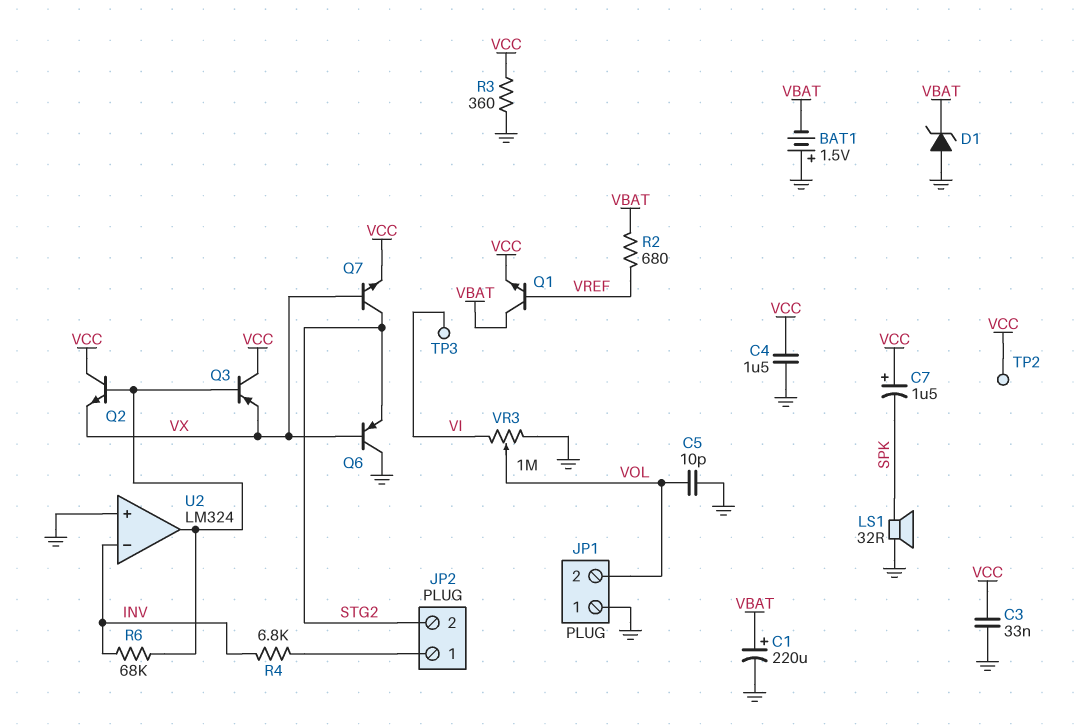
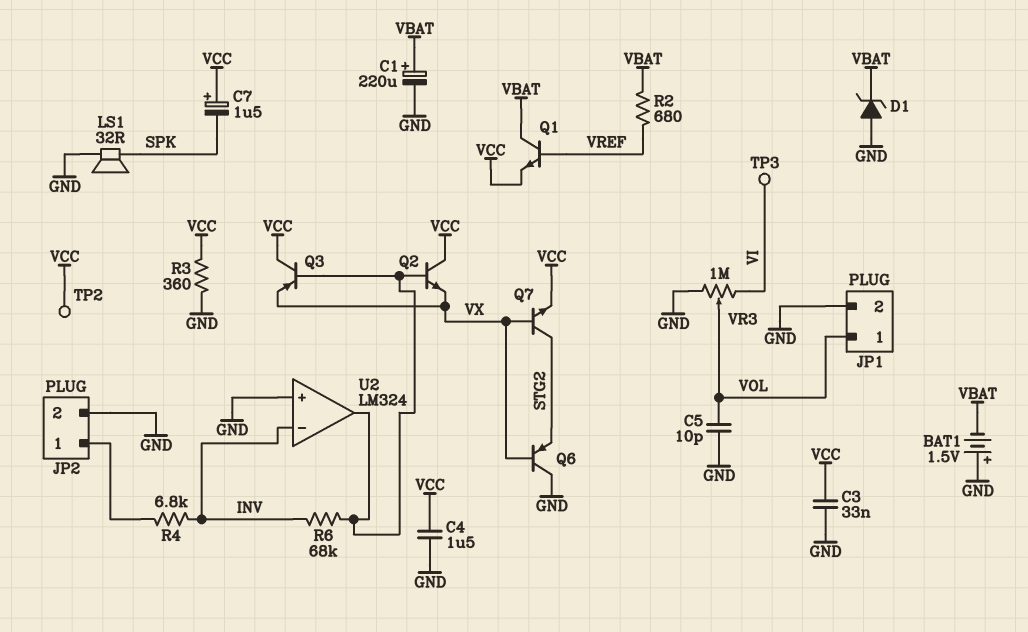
JP1 pin 1: GND -> VOL
JP1 pin 2: VOL -> GND
JP2 pin 2: STG2 -> GND

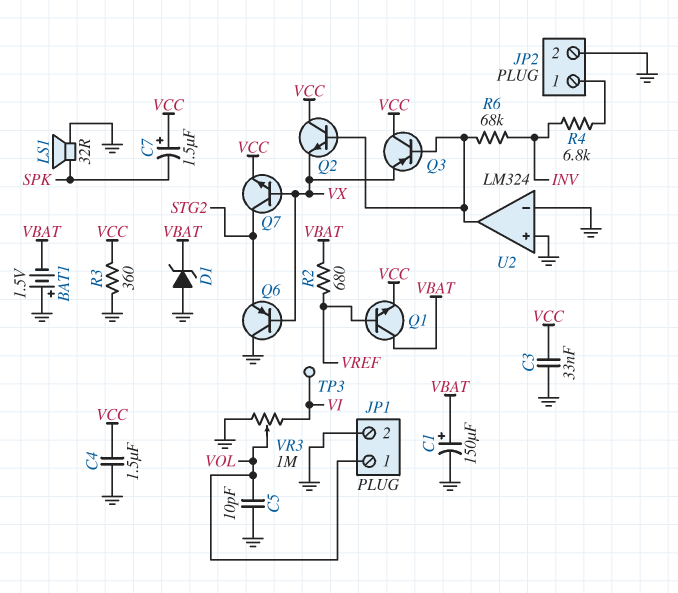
C1: 220uF (plus VBAT, minus GND) -> 150uF (plus VBAT, minus GND)
TP2: test point (VCC) -> none
U2 pin in-: INV -> GND

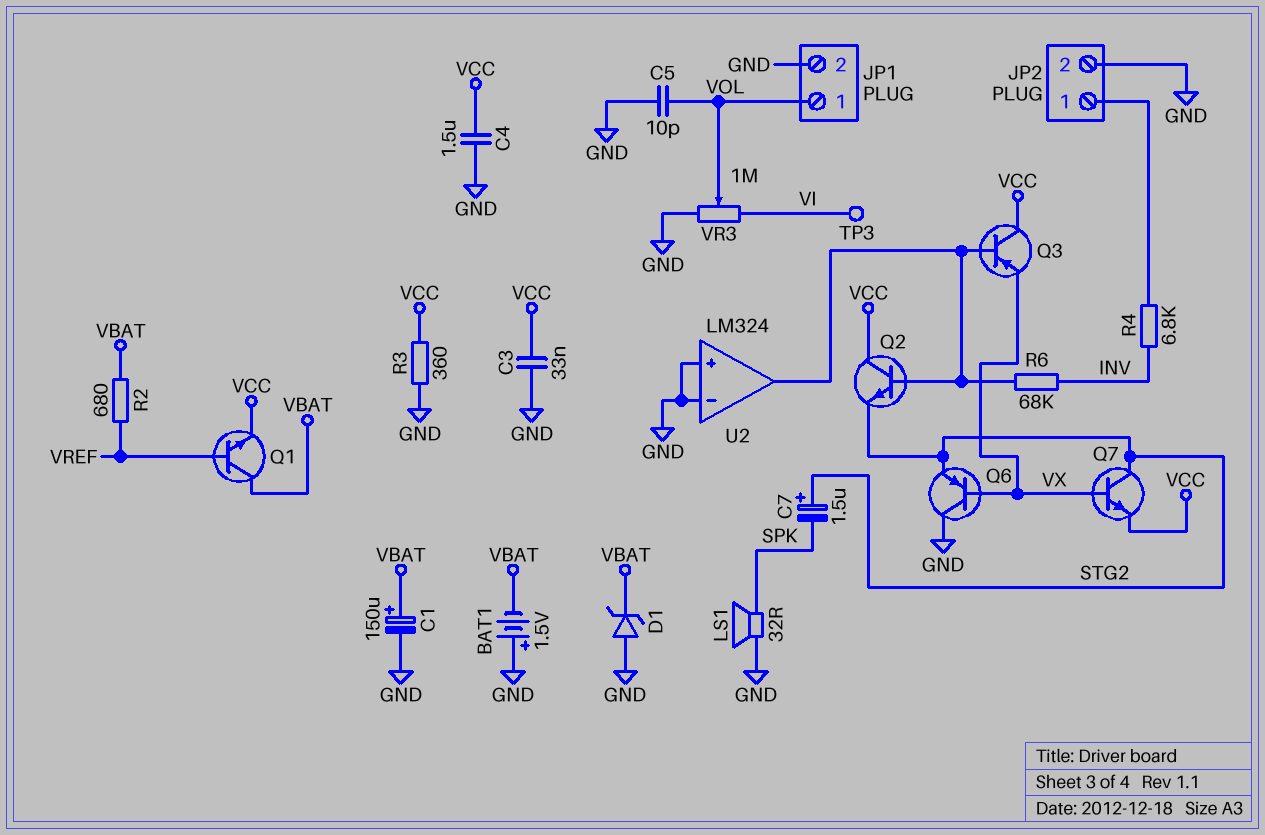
C7: 1.5uF (plus VCC, minus SPK) -> 1.5uF (plus STG2, minus SPK)
Q2: NPN (B U2/out, C VCC, E VX) -> NPN (B U2/out, C VCC, E STG2)

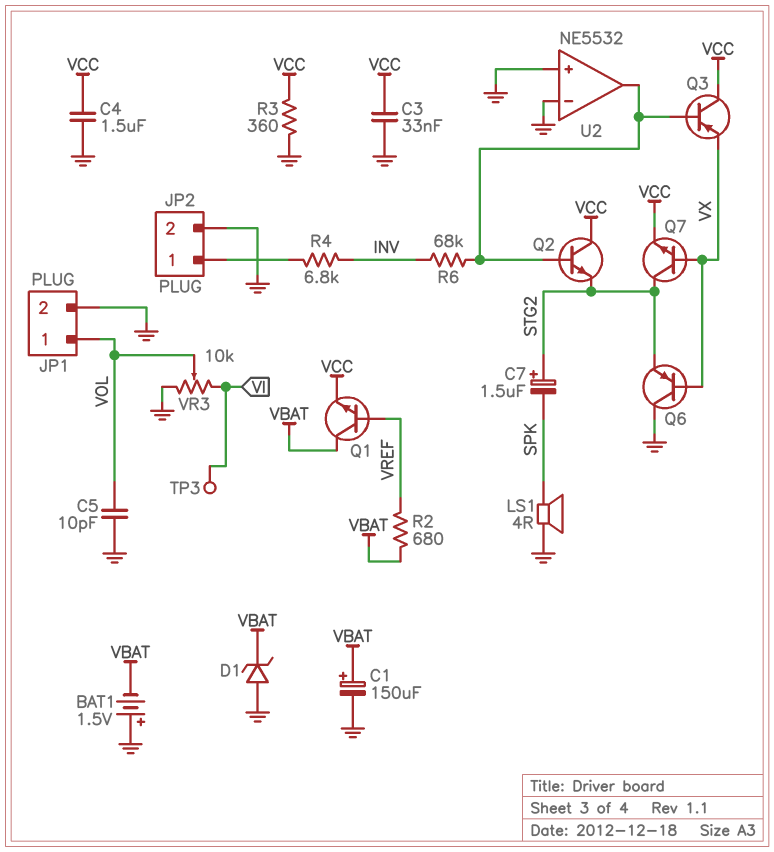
LS1: speaker 32R (GND, SPK) -> speaker 4R (GND, SPK)
U2: LM324 -> NE5532
VR3: 1M (GND, VI, wiper VOL) -> 10k (GND, VI, wiper VOL)

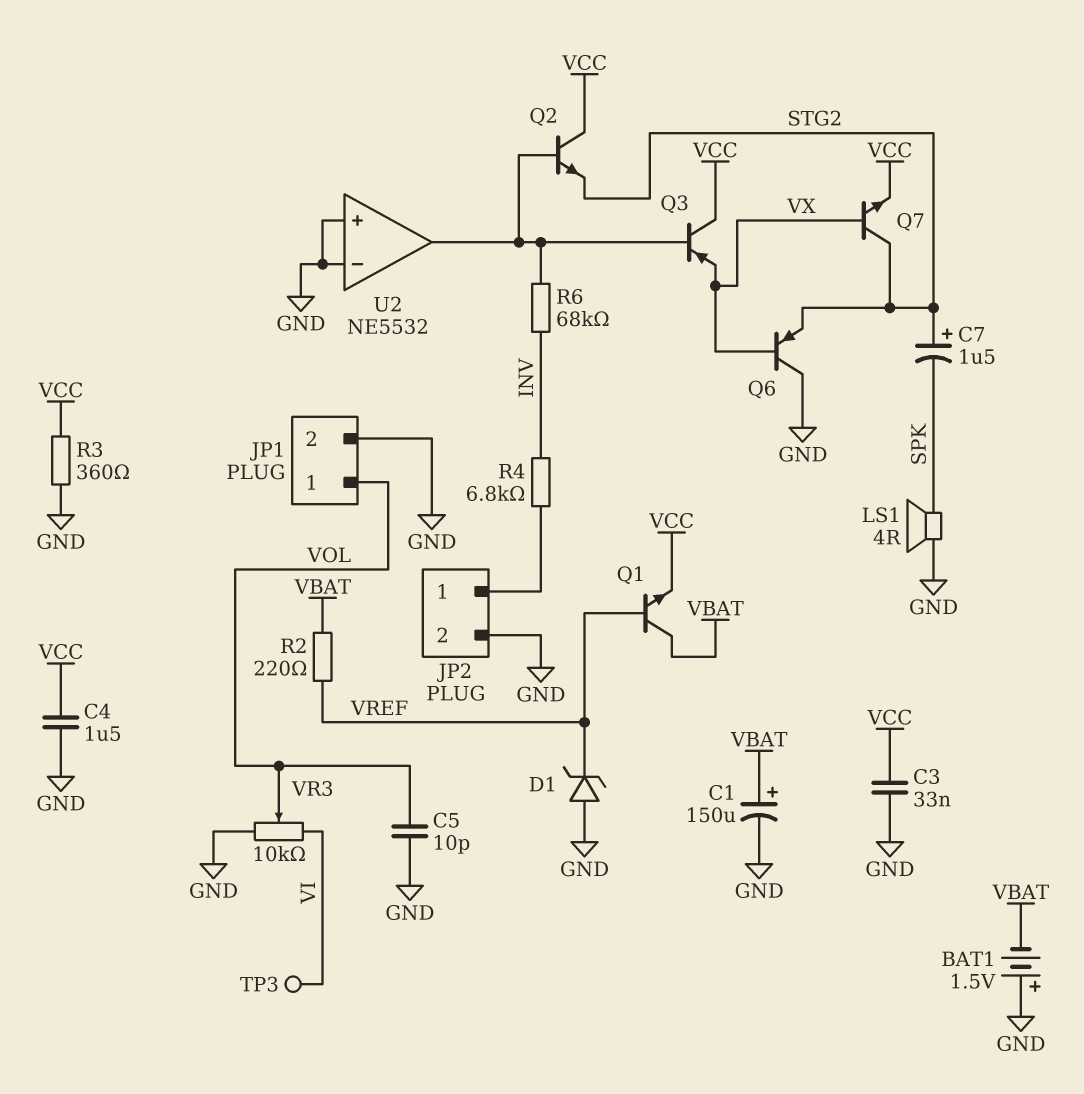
D1: zener (A GND, K VBAT) -> zener (A GND, K VREF)
R2: 680 (VBAT, VREF) -> 220 (VBAT, VREF)

